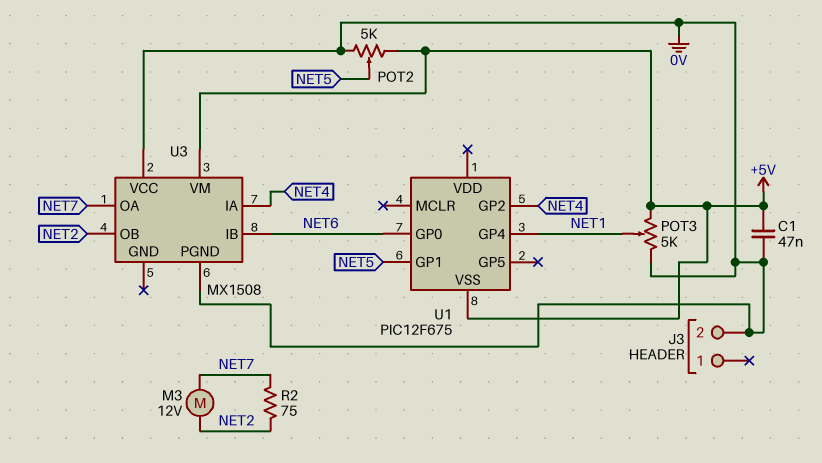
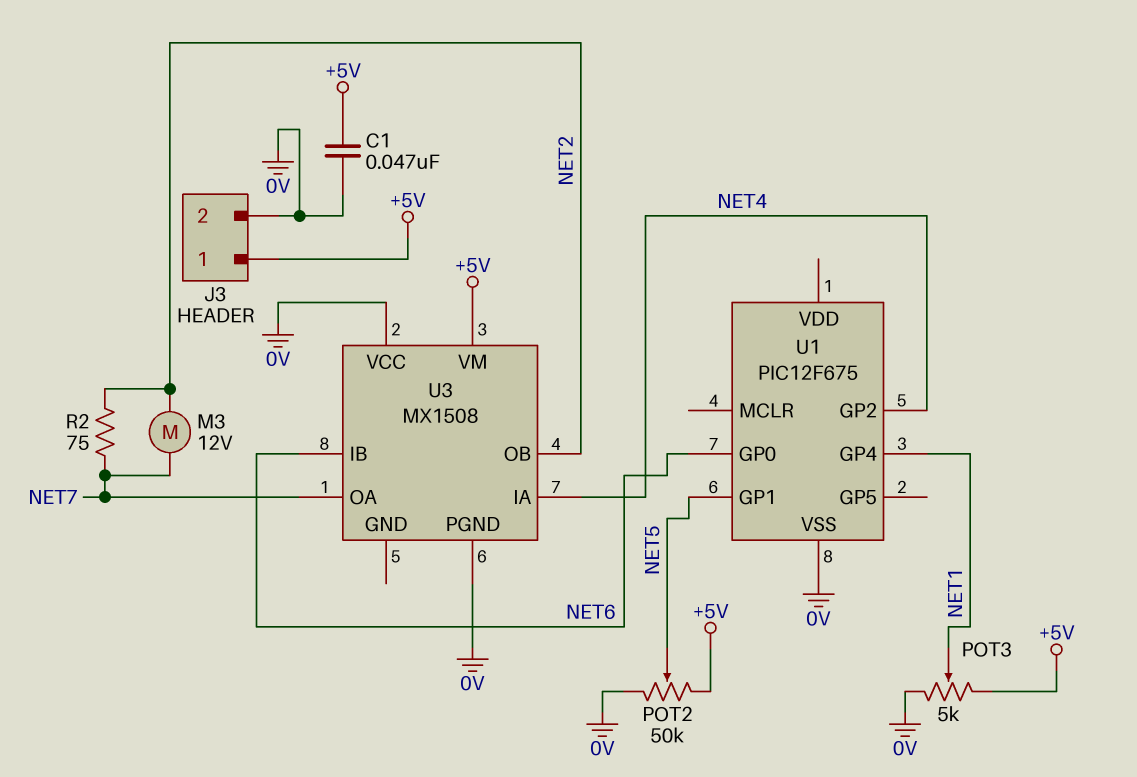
J3 pin 1: none -> +5V
POT2: 5k (+5V, 0V, wiper NET5) -> 50k (+5V, 0V, wiper NET5)
U1 pin VSS: +5V -> 0V

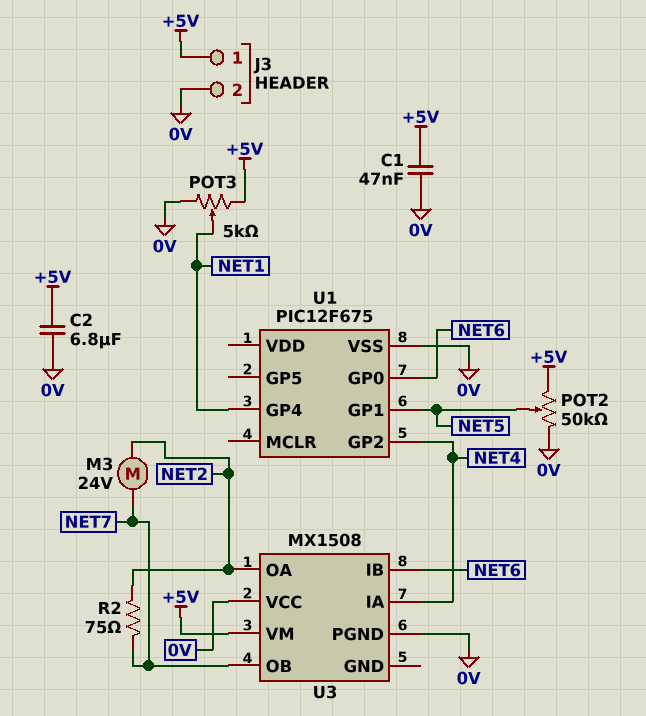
C2: none -> 6.8uF (+5V, 0V)
M3: motor 12V (NET2, NET7) -> motor 24V (NET2, NET7)
U3 pin OA: NET7 -> NET2
U3 pin OB: NET2 -> NET7

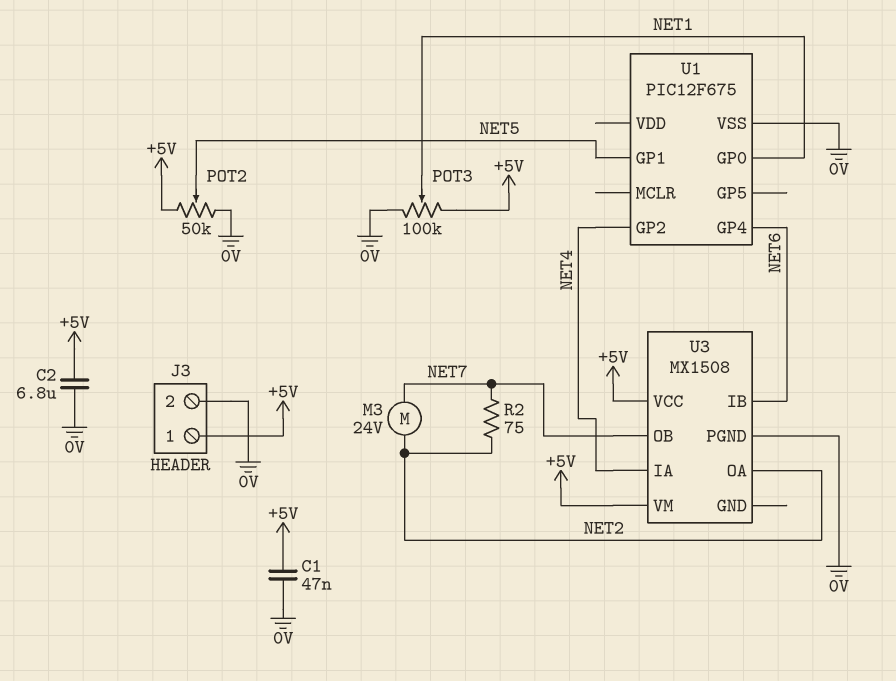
POT3: 5k (+5V, 0V, wiper NET1) -> 100k (+5V, 0V, wiper NET1)
U1 pin GP0: NET6 -> NET1
U1 pin GP4: NET1 -> NET6
U3 pin VCC: 0V -> +5V

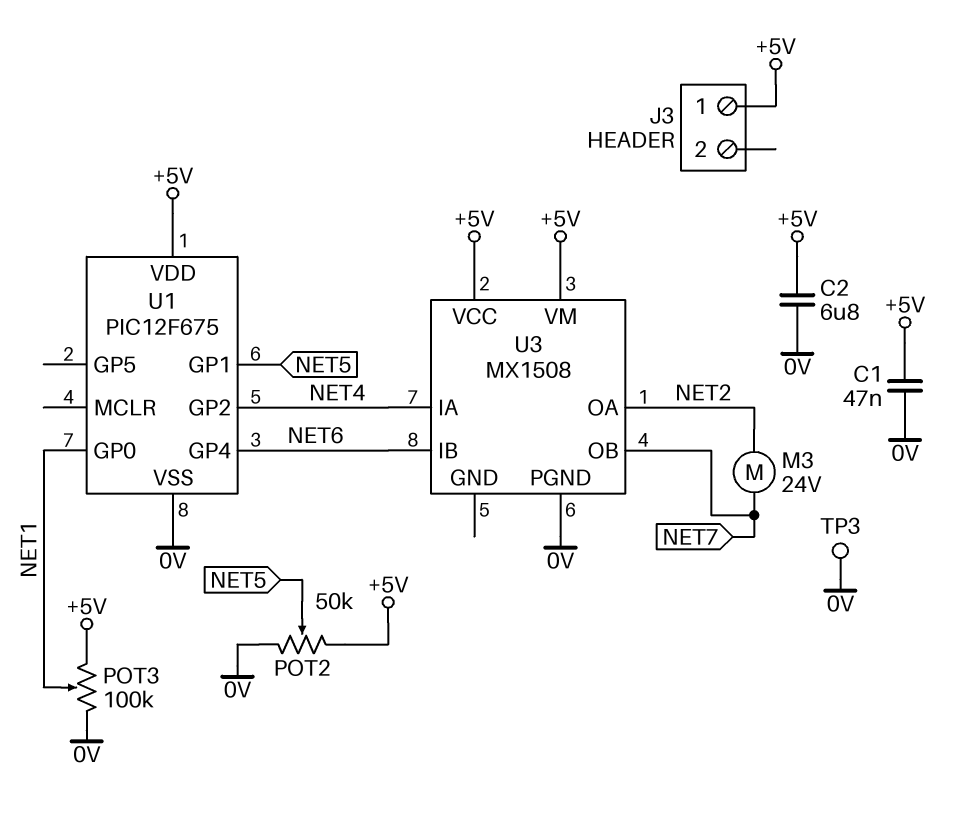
J3 pin 2: 0V -> none
R2: 75 (NET2, NET7) -> none
TP3: none -> test point (0V)
U1 pin VDD: none -> +5V

